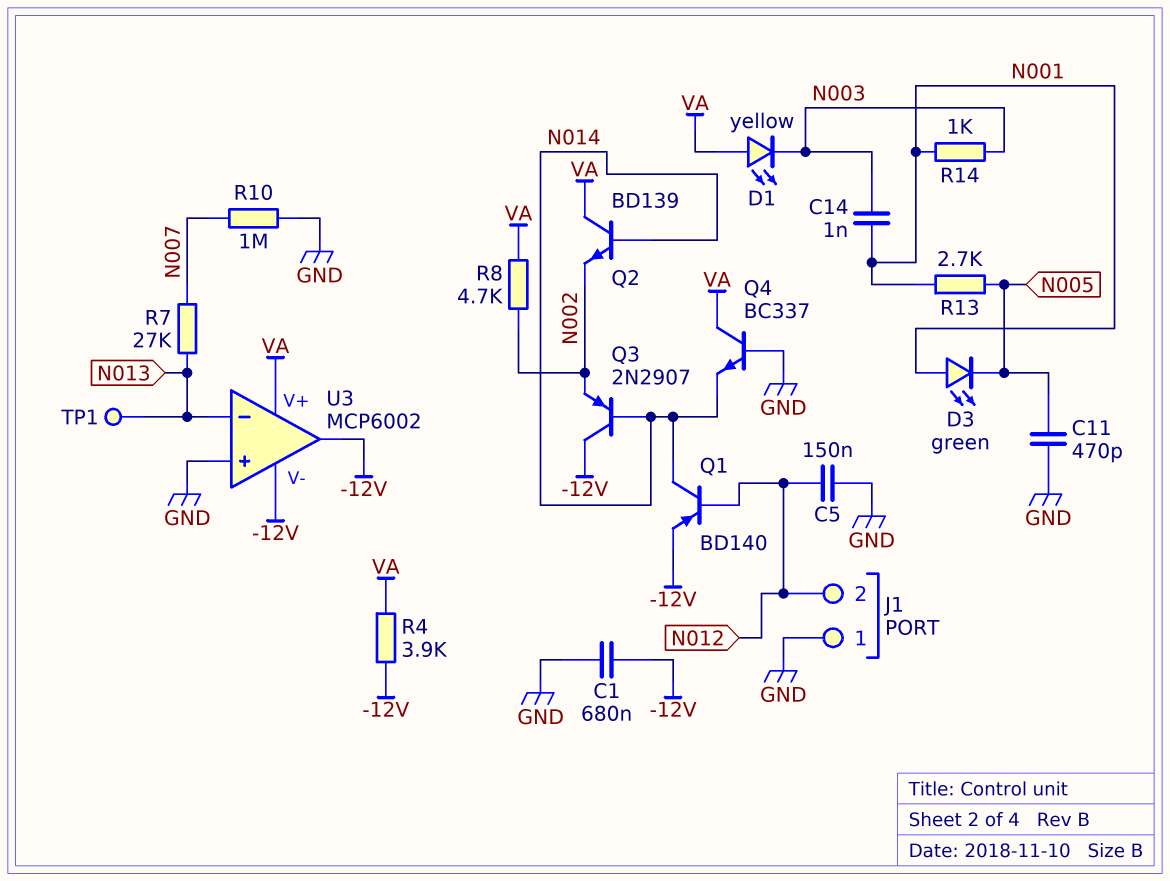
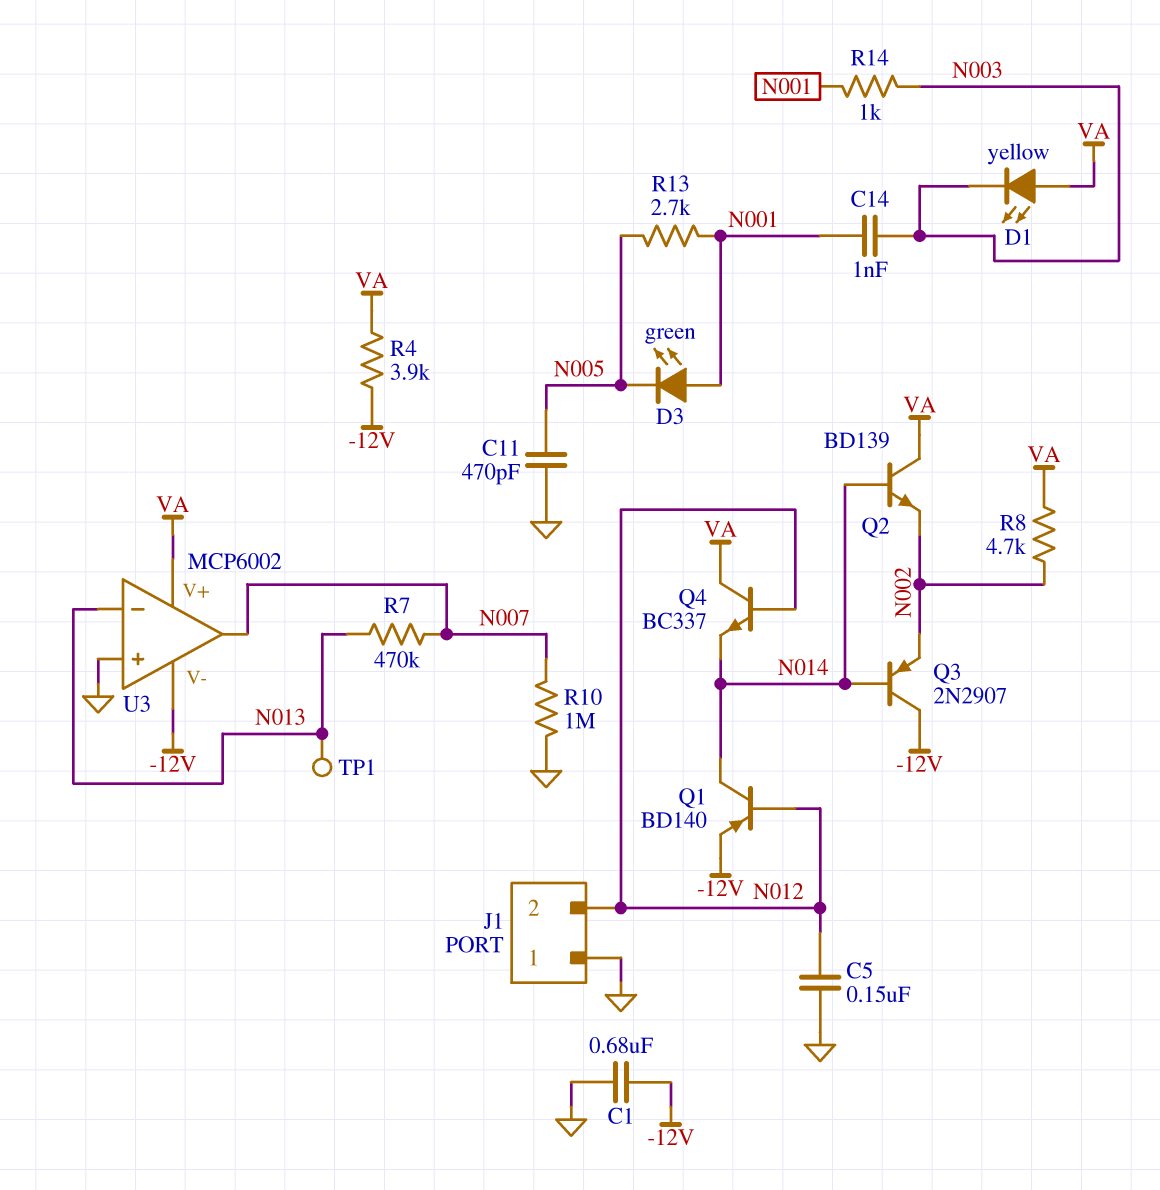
Q4: NPN BC337 (B GND, C VA, E N014) -> NPN BC337 (B N012, C VA, E N014)
R7: 27k (N007, N013) -> 470k (N007, N013)
U3 pin out: -12V -> N007

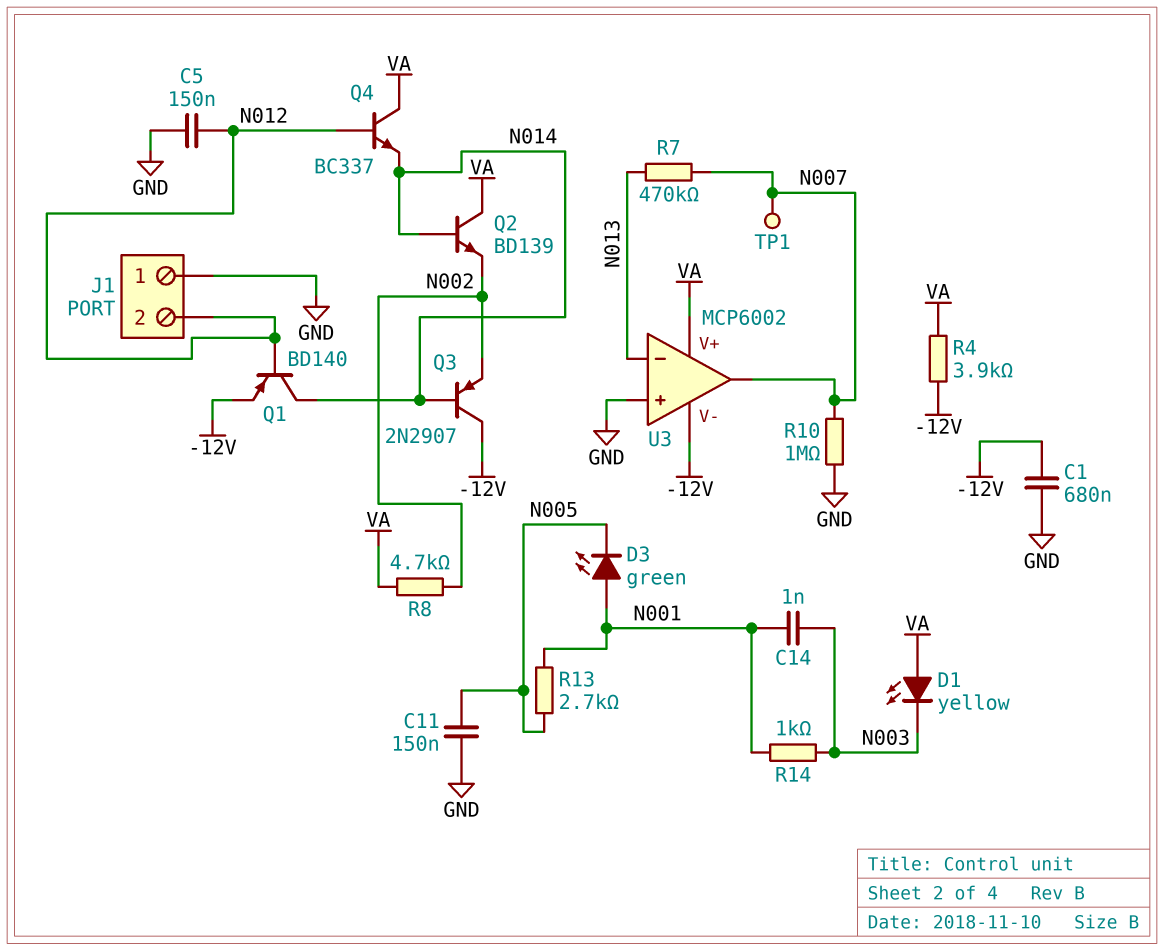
C11: 470pF (GND, N005) -> 150nF (GND, N005)
TP1: test point (N013) -> test point (N007)

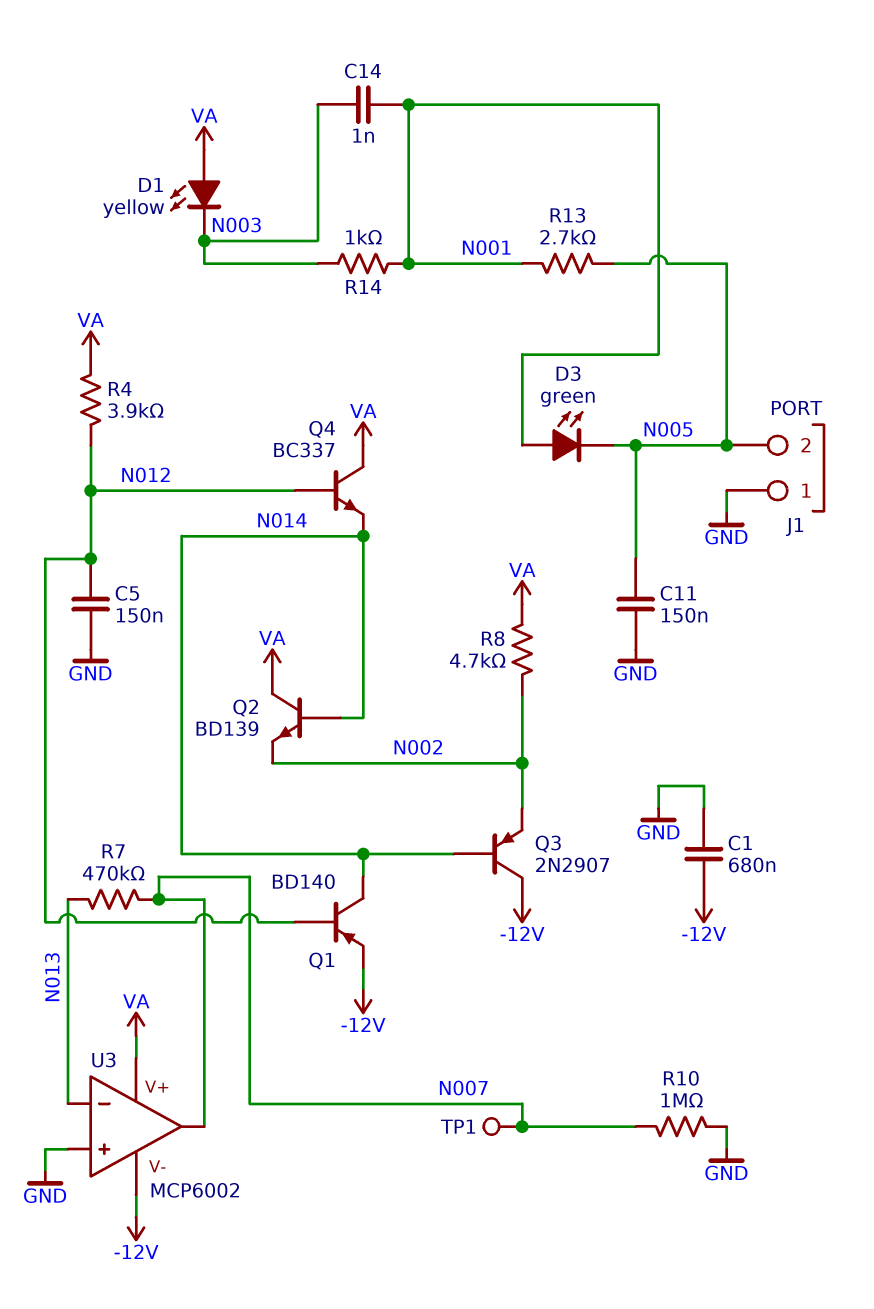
J1 pin 2: N012 -> N005
R4: 3.9k (-12V, VA) -> 3.9k (N012, VA)

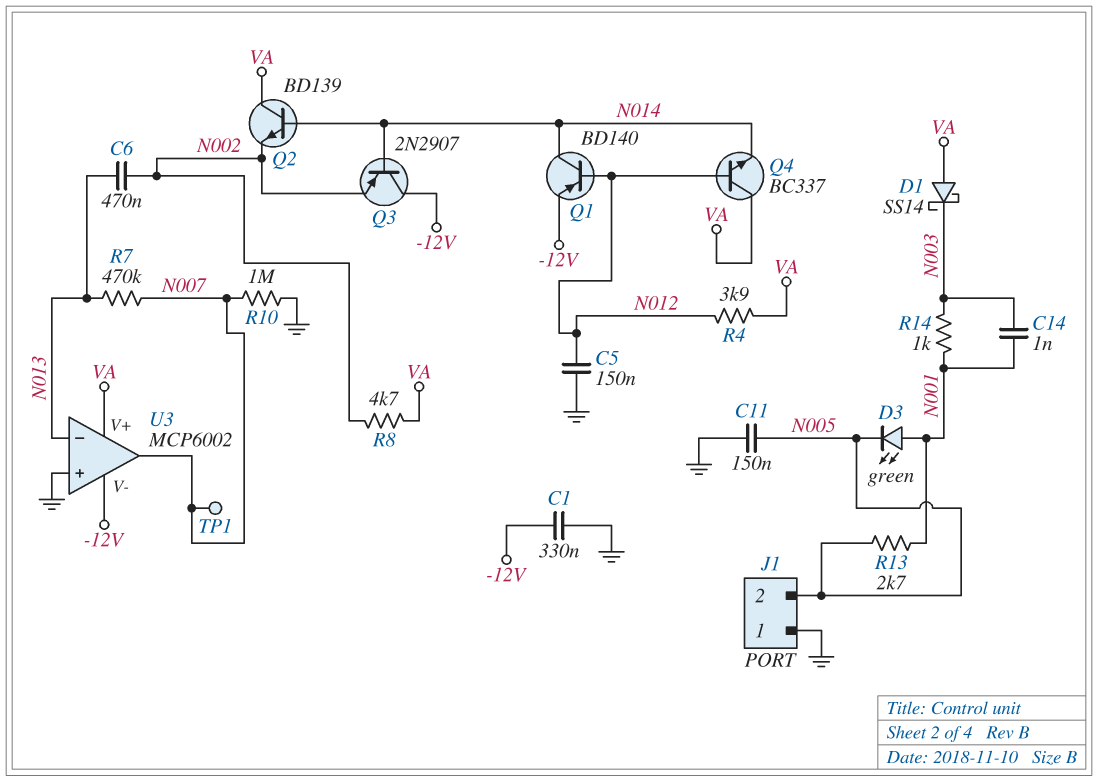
C1: 680nF (-12V, GND) -> 330nF (-12V, GND)
C6: none -> 470nF (N002, N013)
D1: LED yellow (A VA, K N003) -> schottky SS14 (A VA, K N003)

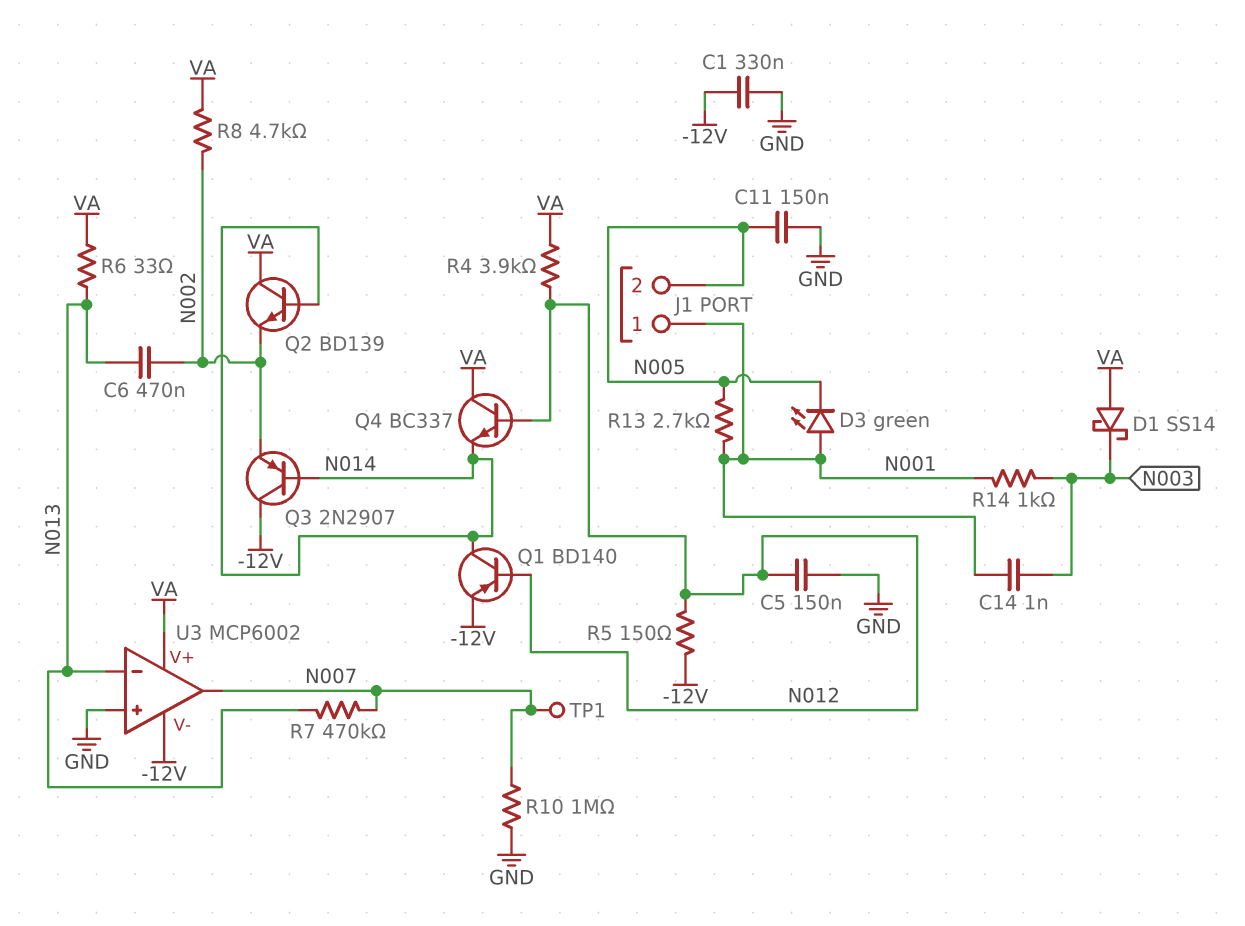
J1 pin 1: GND -> N001
R5: none -> 150 (-12V, N012)
R6: none -> 33 (N013, VA)

